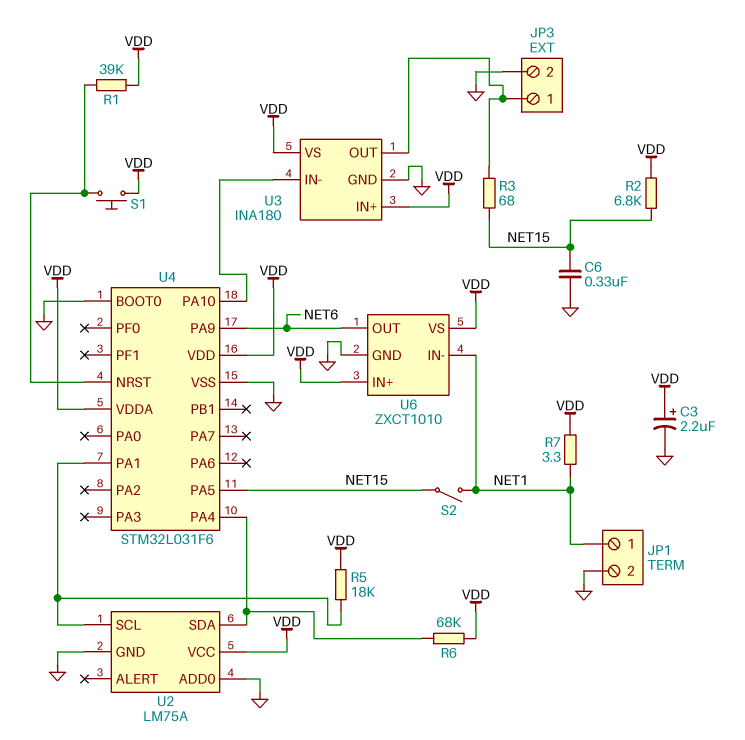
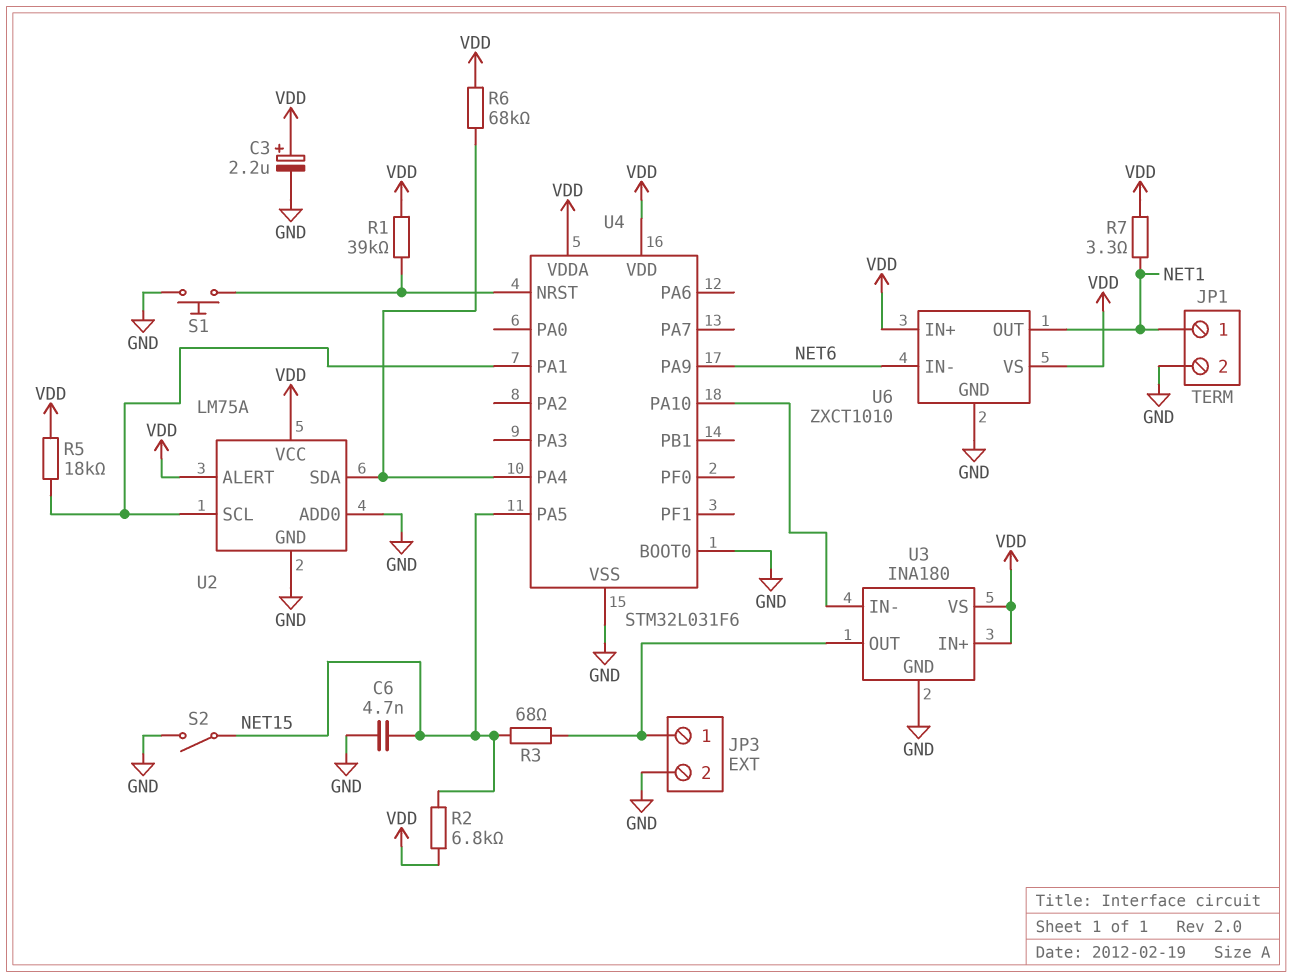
C6: 330nF (GND, NET15) -> 4.7nF (GND, NET15)
S1: button (U4/NRST, VDD) -> button (GND, U4/NRST)
S2: switch (NET1, NET15) -> switch (GND, NET15)
U2 pin ALERT: none -> VDD
U6 pin IN-: NET1 -> NET6
U6 pin OUT: NET6 -> NET1

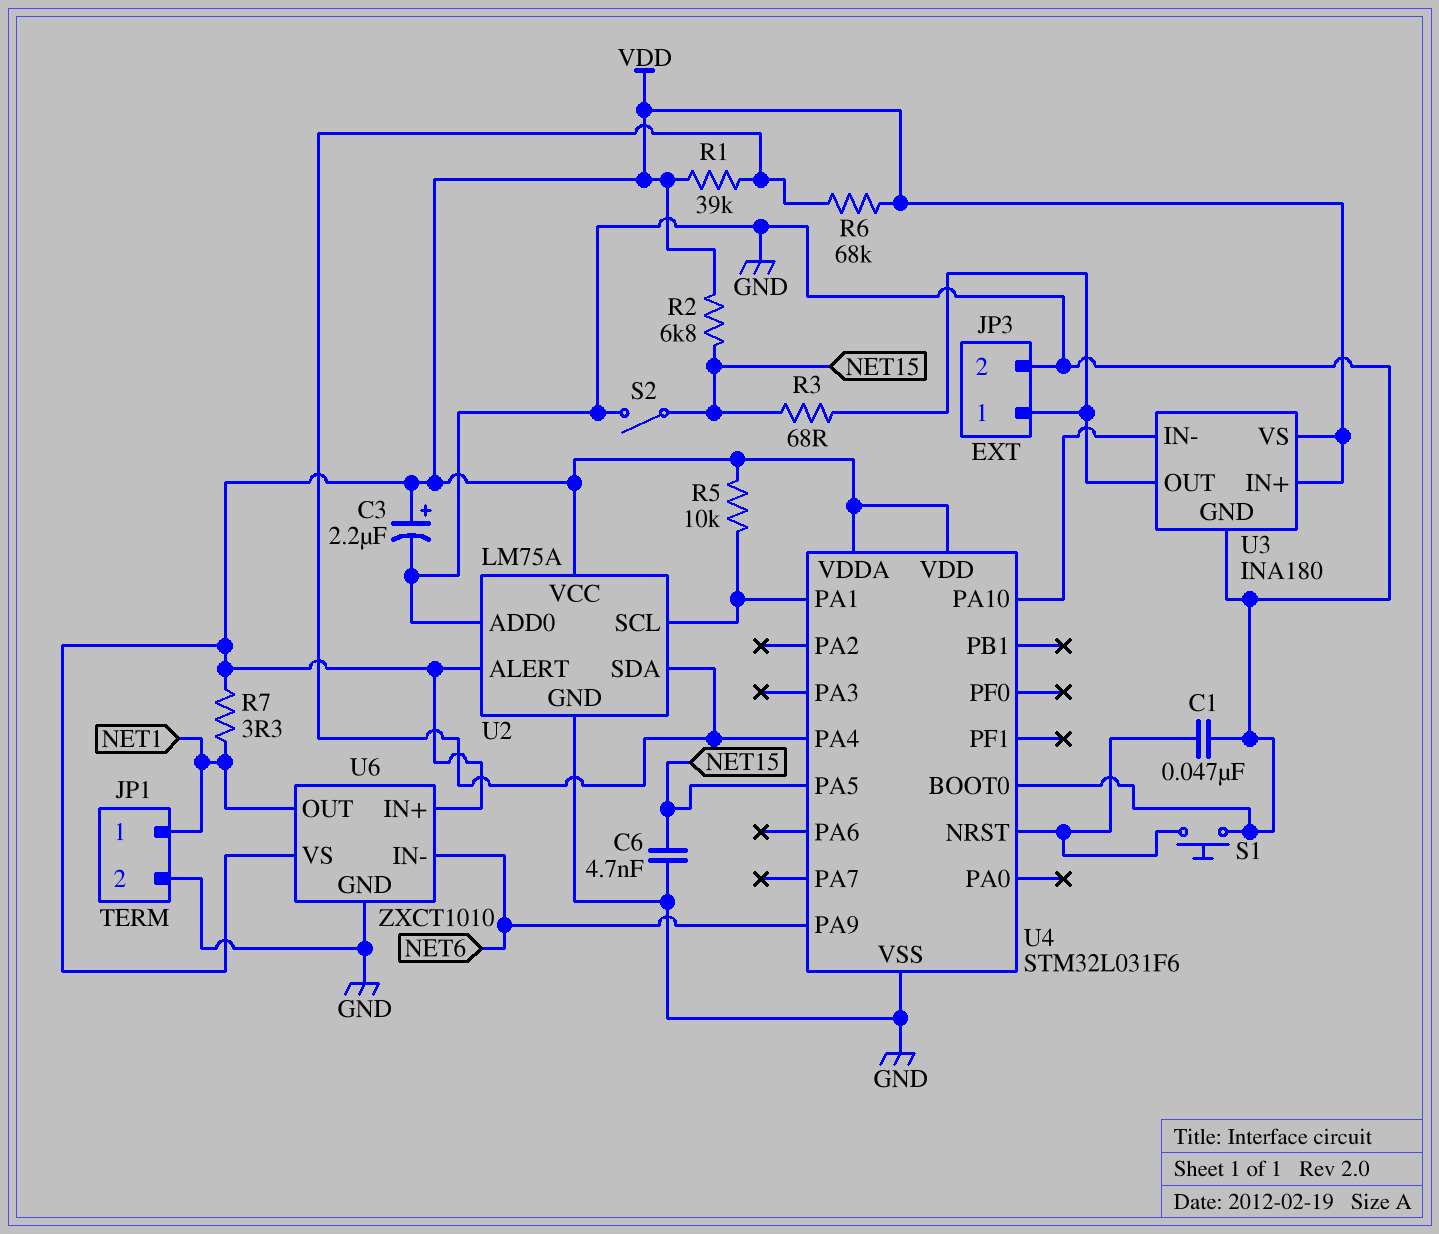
C1: none -> 47nF (GND, U4/NRST)
R1: 39k (U4/NRST, VDD) -> 39k (U2/SDA, VDD)
R5: 18k (U2/SCL, VDD) -> 10k (U2/SCL, VDD)

